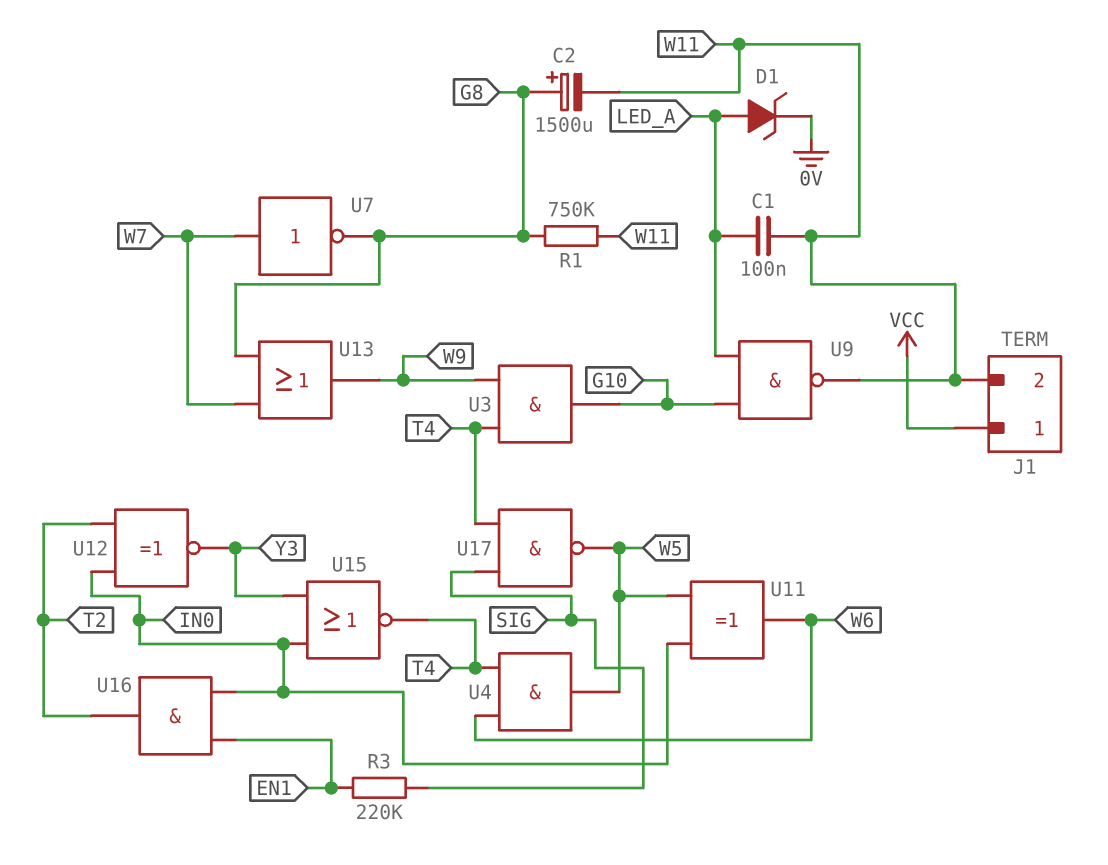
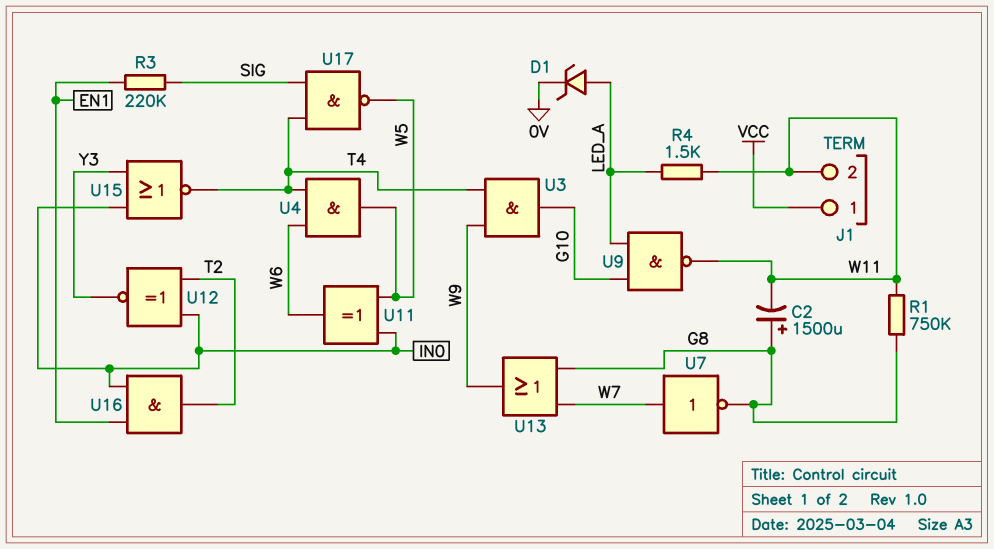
C1: 100nF (LED_A, W11) -> none
R4: none -> 1.5k (LED_A, W11)

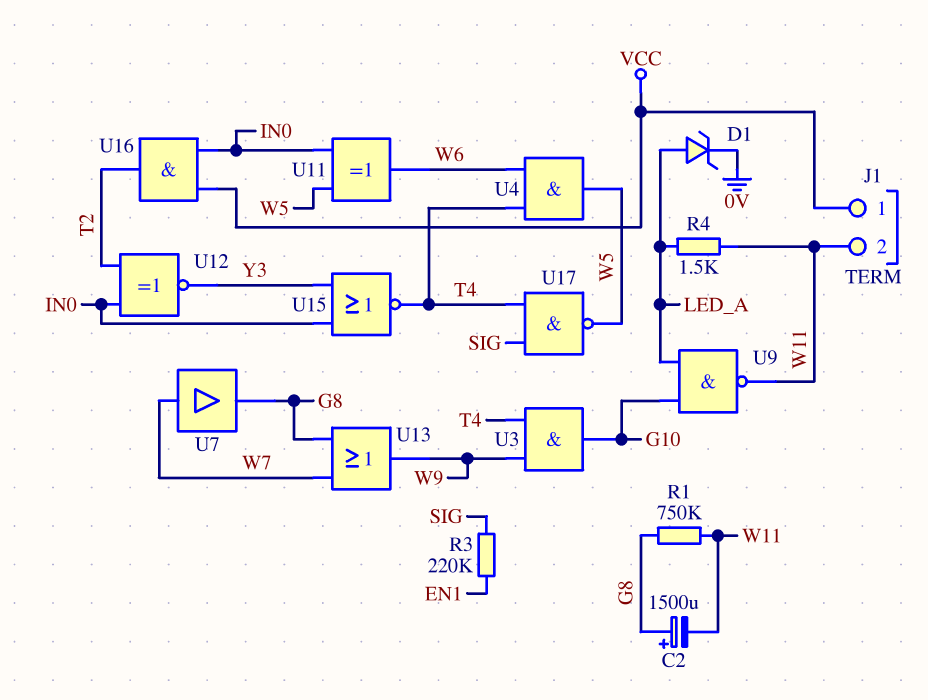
U7: NOT (in W7, out G8) -> buffer (in W7, out G8)
U16: AND (in EN1, in IN0, out T2) -> AND (in IN0, in VCC, out T2)

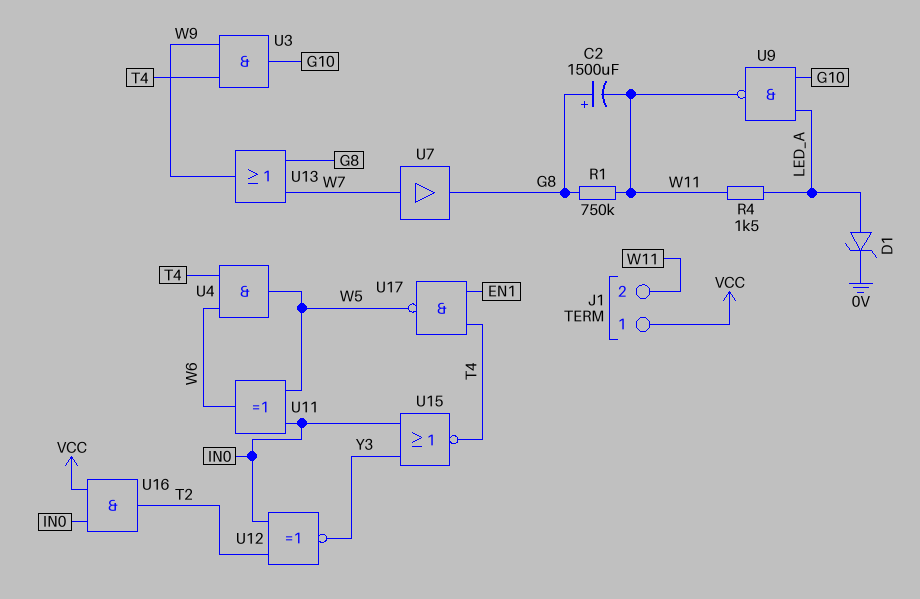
R3: 220k (EN1, SIG) -> none
U17: NAND (in SIG, in T4, out W5) -> NAND (in EN1, in T4, out W5)

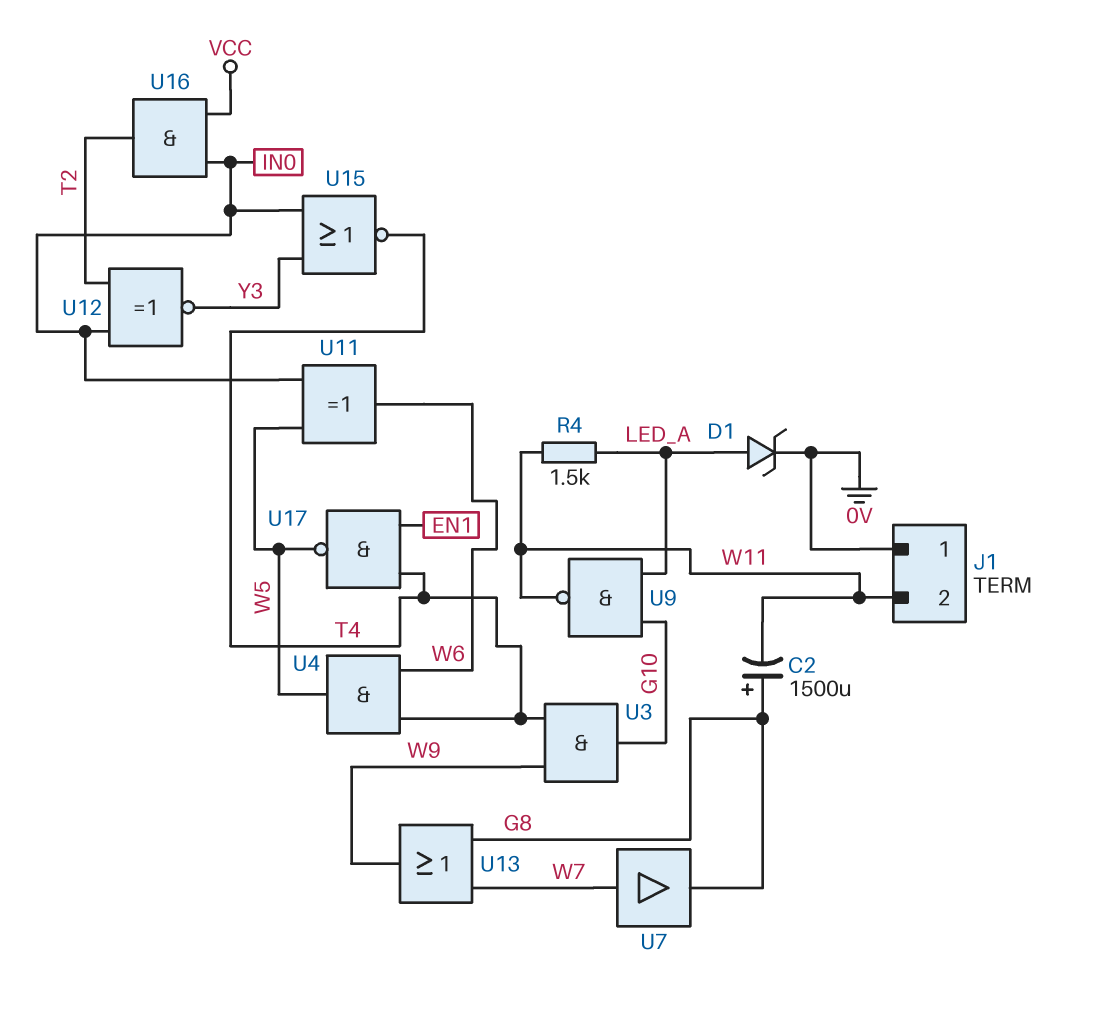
J1 pin 1: VCC -> 0V
R1: 750k (G8, W11) -> none

